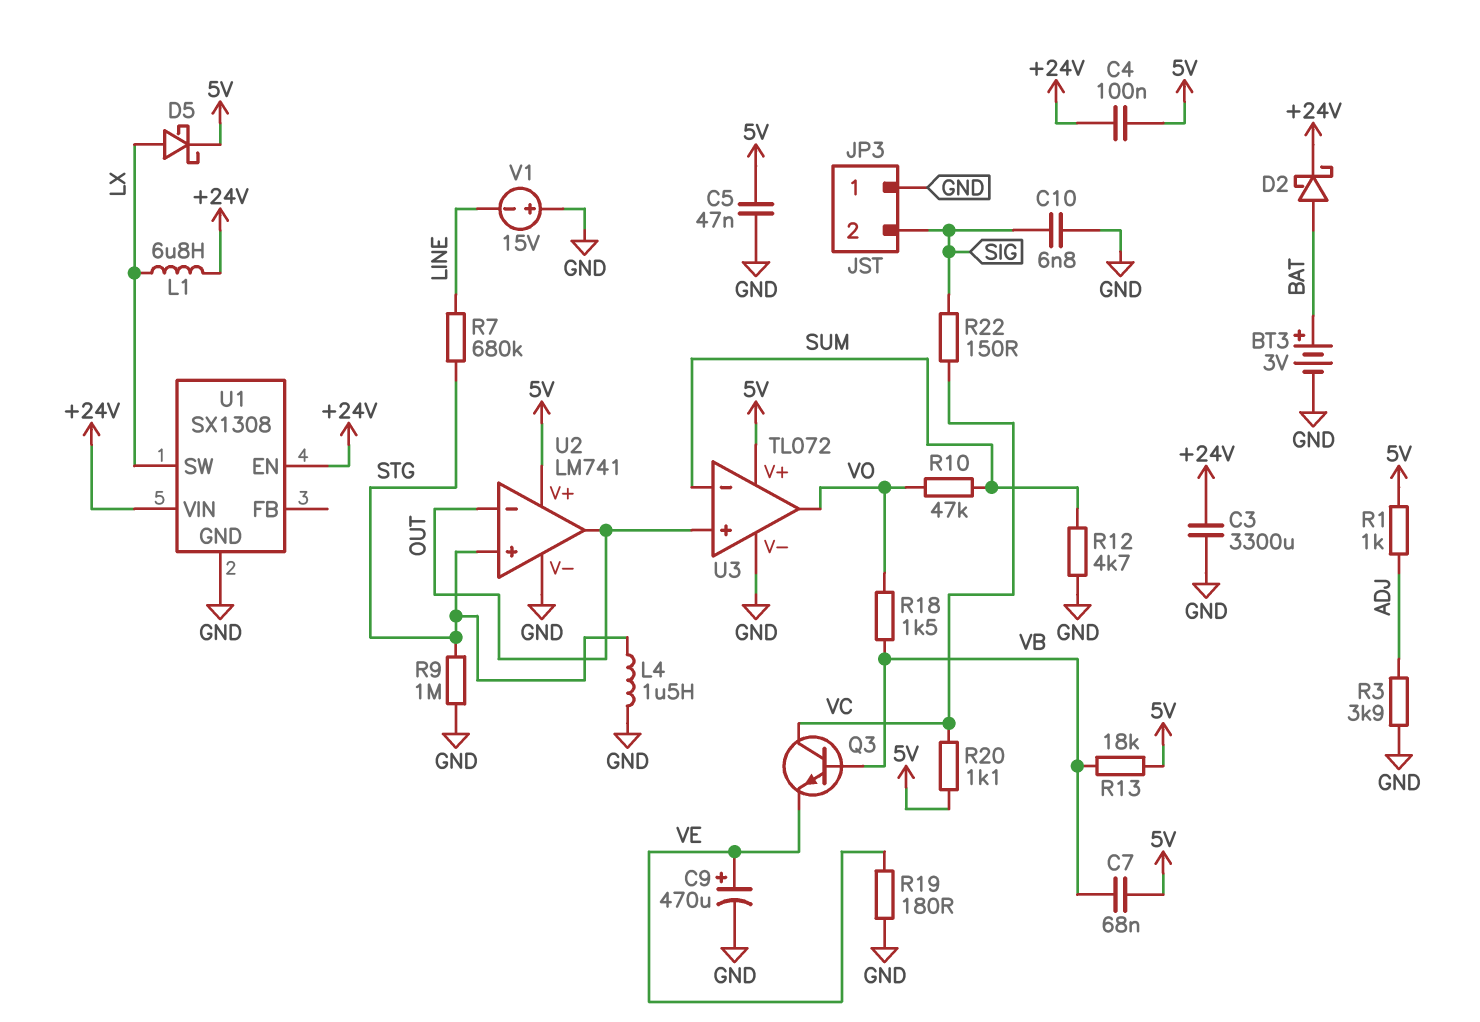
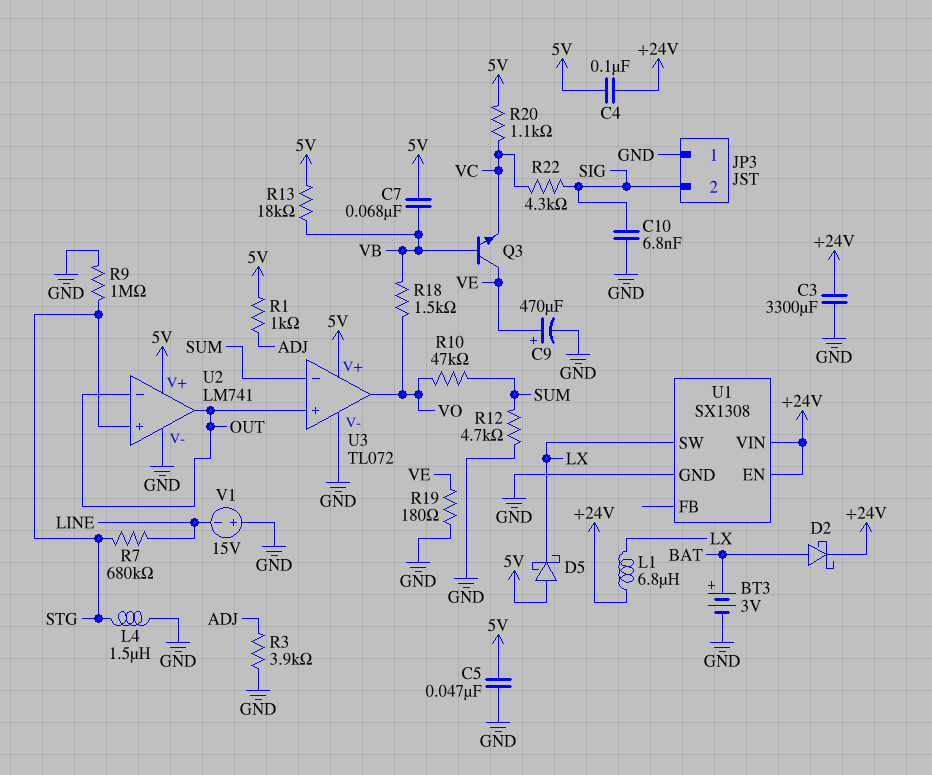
D5: schottky (A LX, K 5V) -> schottky (A 5V, K LX)
Q3: NPN (B VB, C VC, E VE) -> NPN (B VB, C VE, E VC)
R22: 150 (SIG, VC) -> 4.3k (SIG, VC)

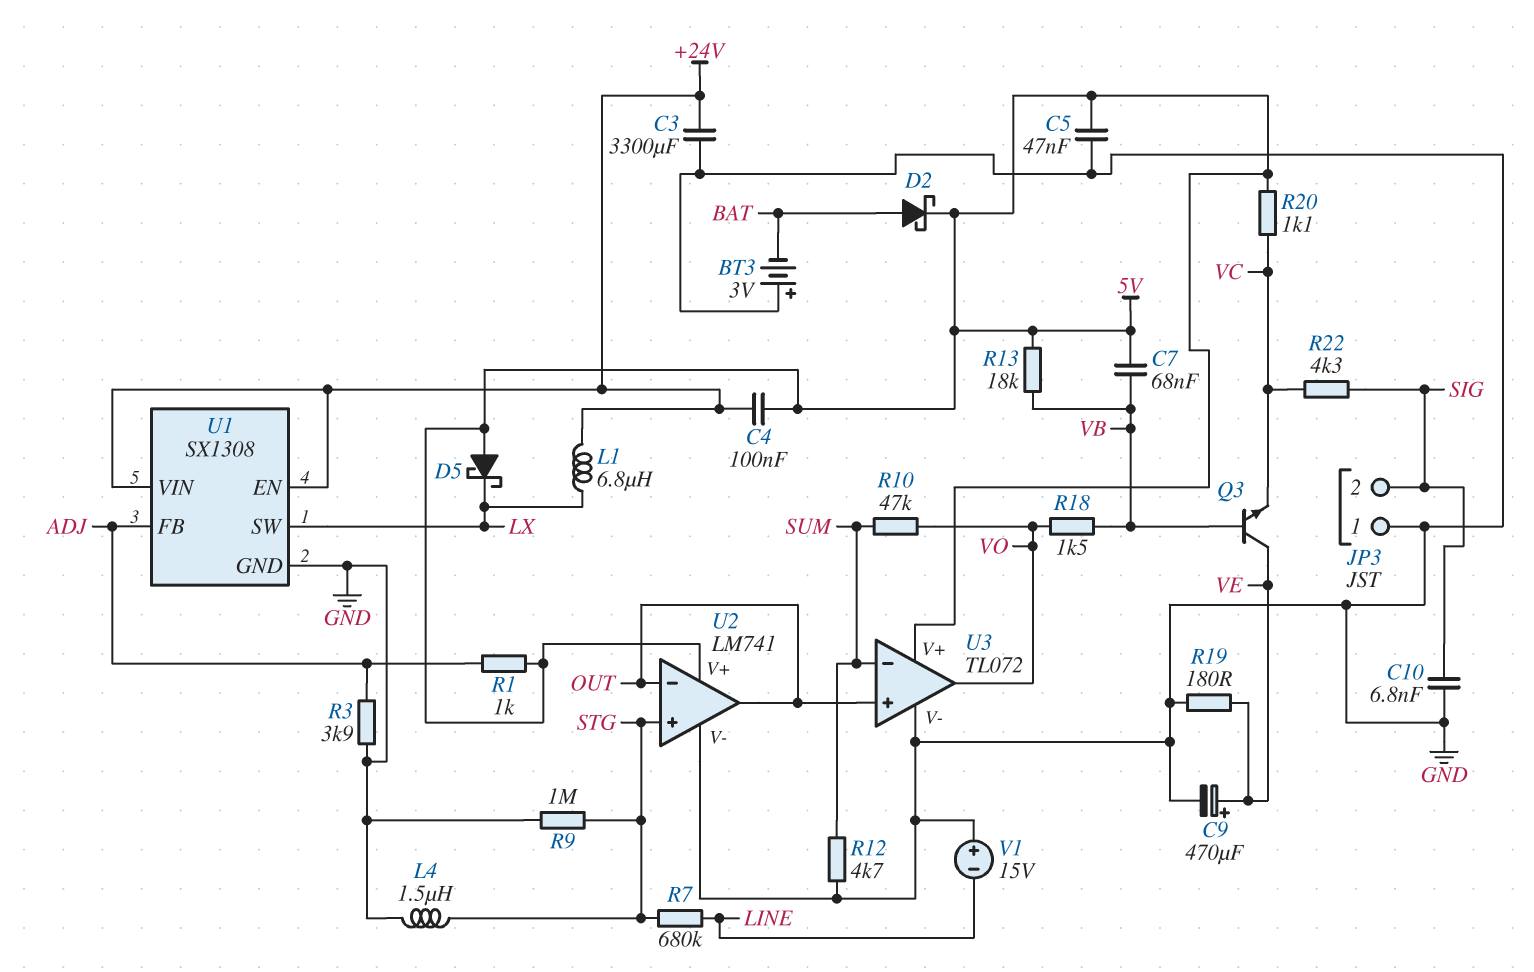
BT3: 3V (plus BAT, minus GND) -> 3V (plus GND, minus BAT)
D2: schottky (A BAT, K +24V) -> schottky (A BAT, K 5V)
U1 pin FB: none -> ADJ

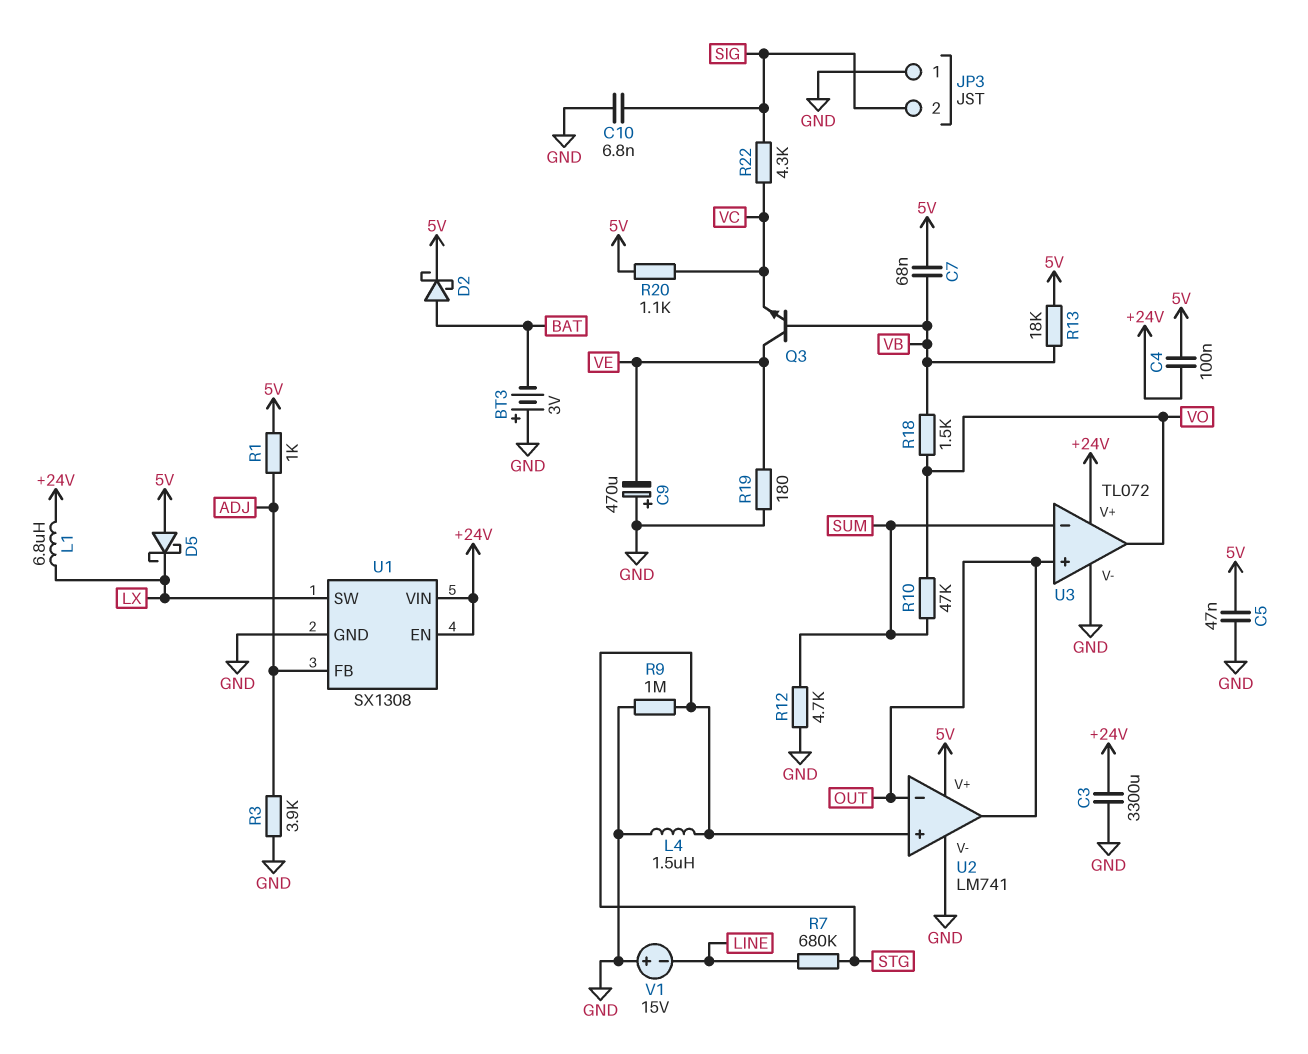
C9: 470uF (plus VE, minus GND) -> 470uF (plus GND, minus VE)
U3 pin V+: 5V -> +24V

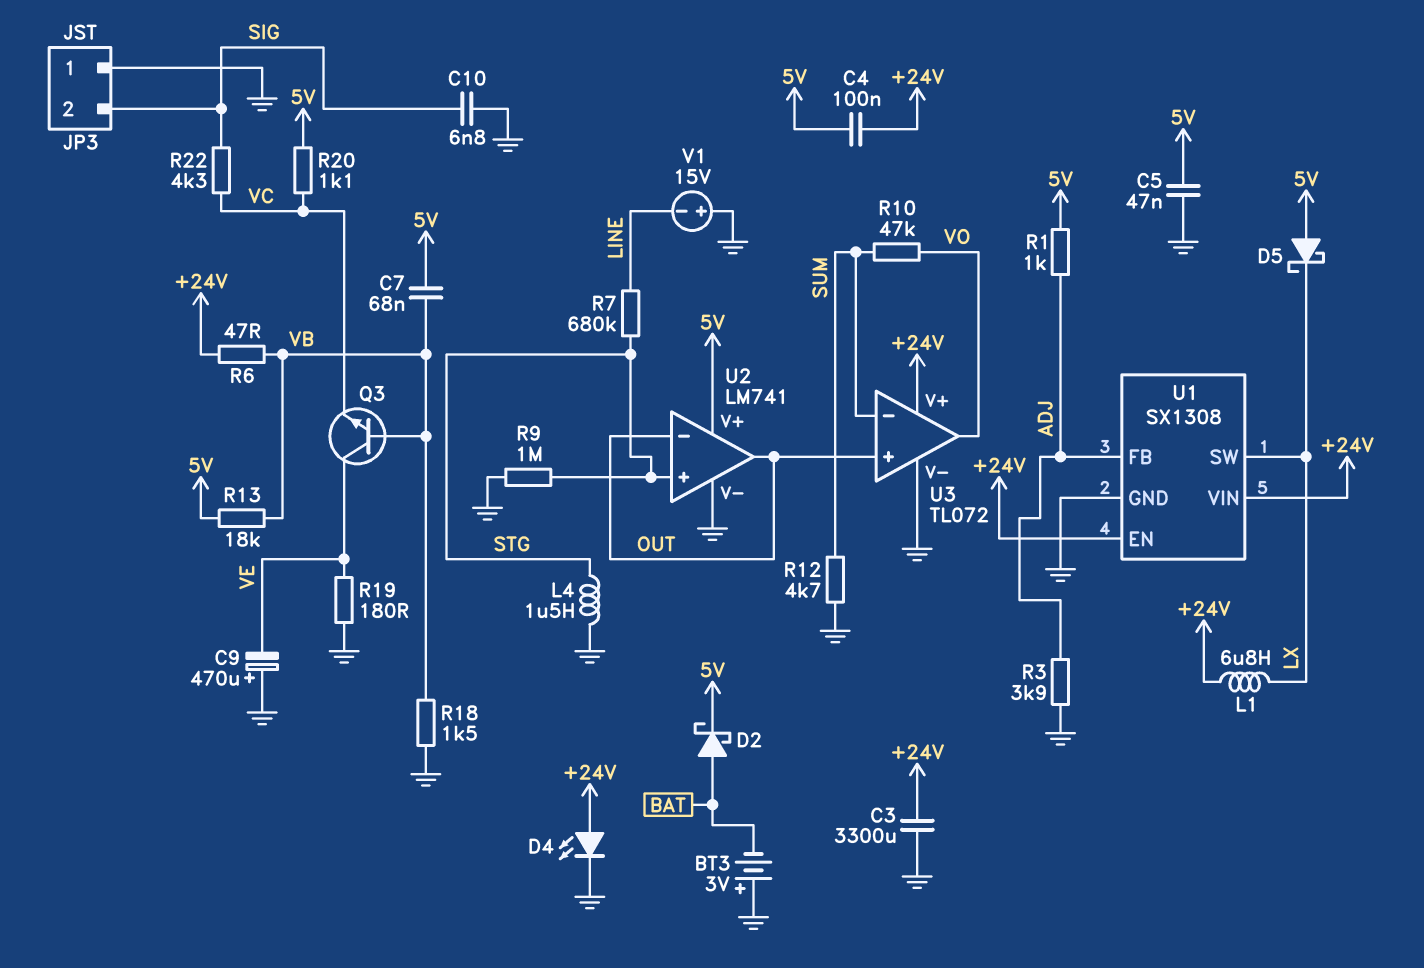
D4: none -> LED (A +24V, K GND)
R6: none -> 47 (+24V, VB)
R18: 1.5k (VB, VO) -> 1.5k (GND, VB)

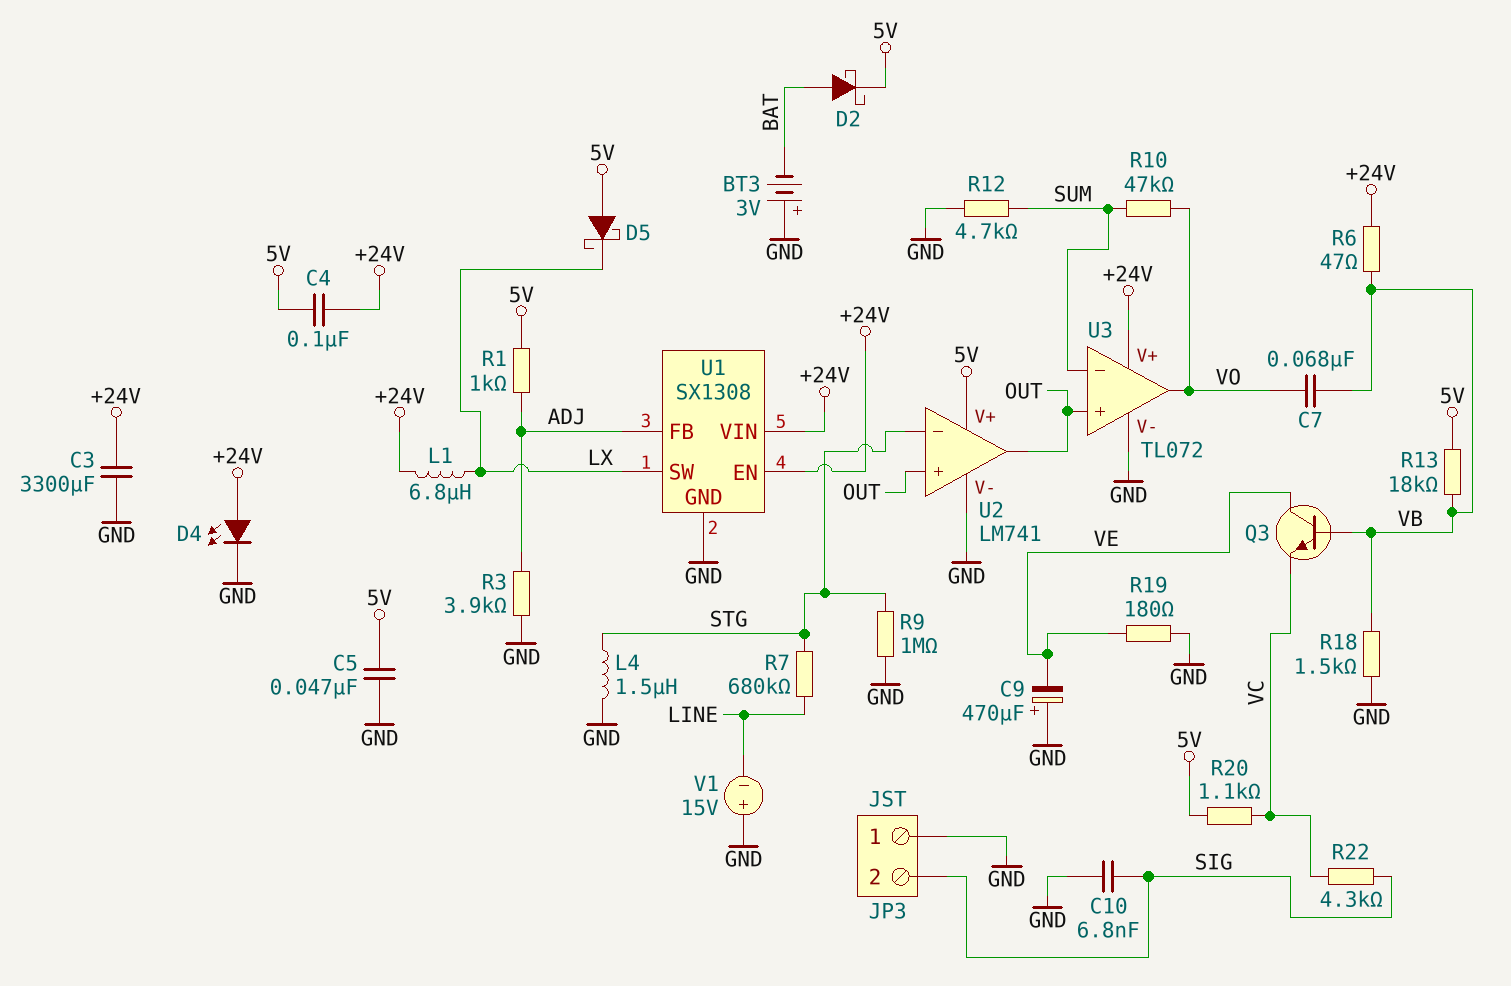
C7: 68nF (5V, VB) -> 68nF (VB, VO)
U2 pin in+: STG -> OUT
U2 pin in-: OUT -> STG

